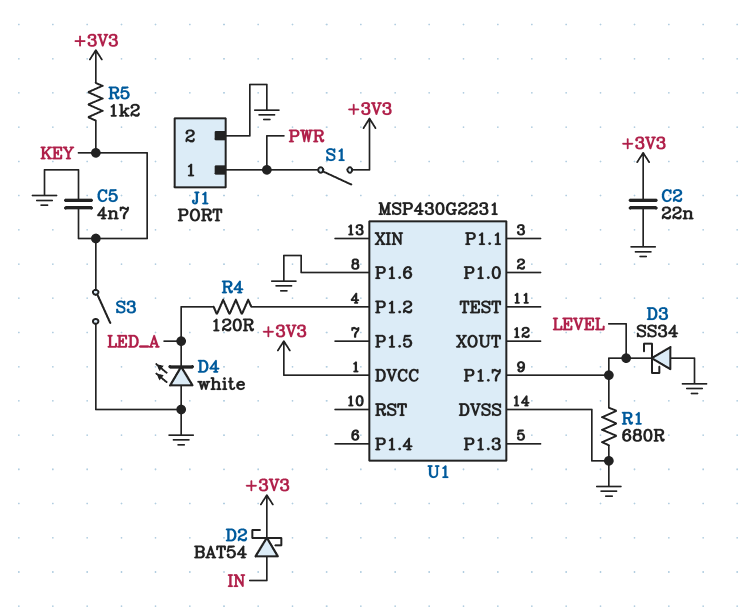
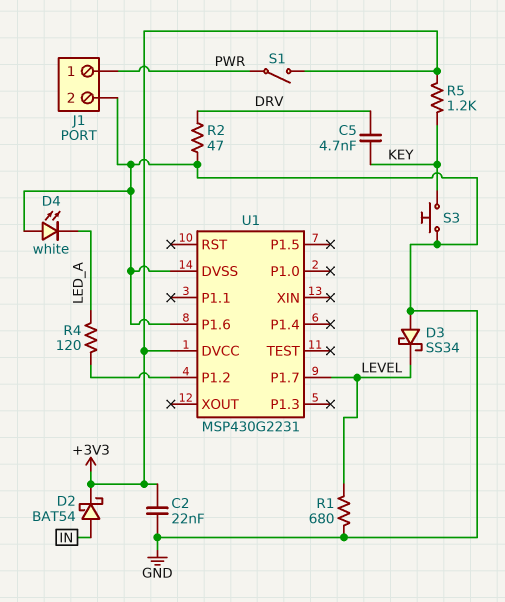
C5: 4.7nF (GND, KEY) -> 4.7nF (DRV, KEY)
R2: none -> 47 (DRV, GND)
S3: switch (GND, KEY) -> button (GND, KEY)

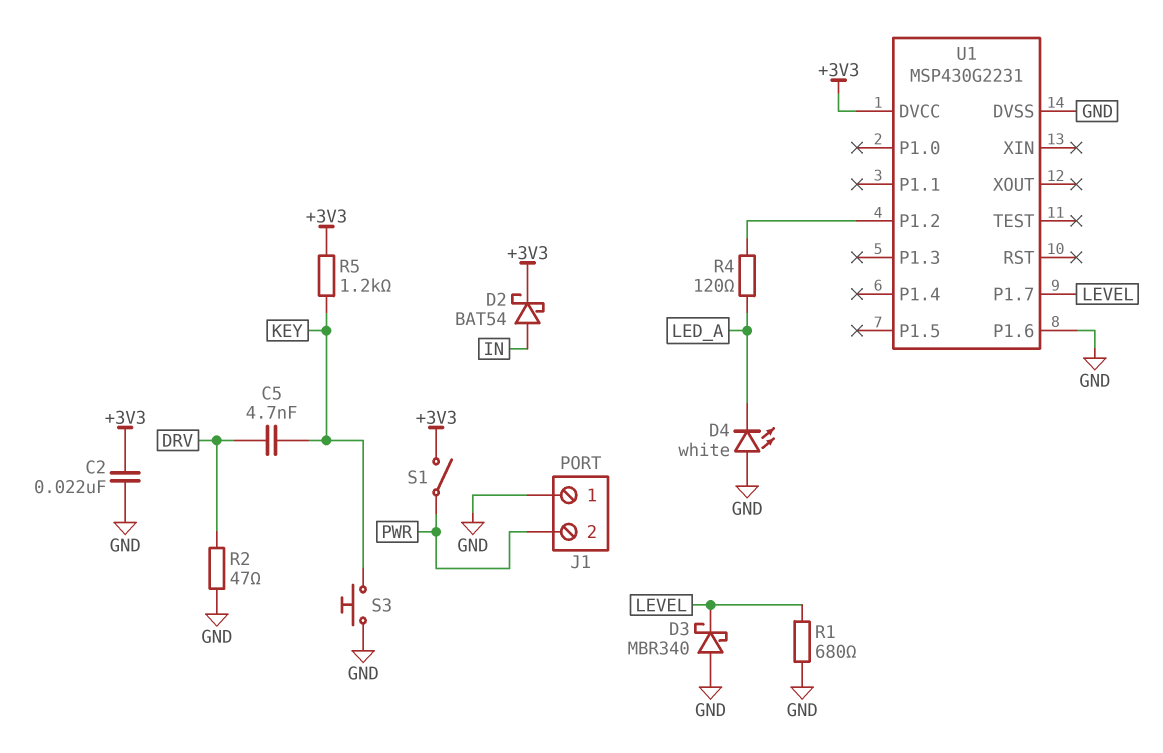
D3: schottky SS34 (A GND, K LEVEL) -> schottky MBR340 (A GND, K LEVEL)
J1 pin 1: PWR -> GND
J1 pin 2: GND -> PWR

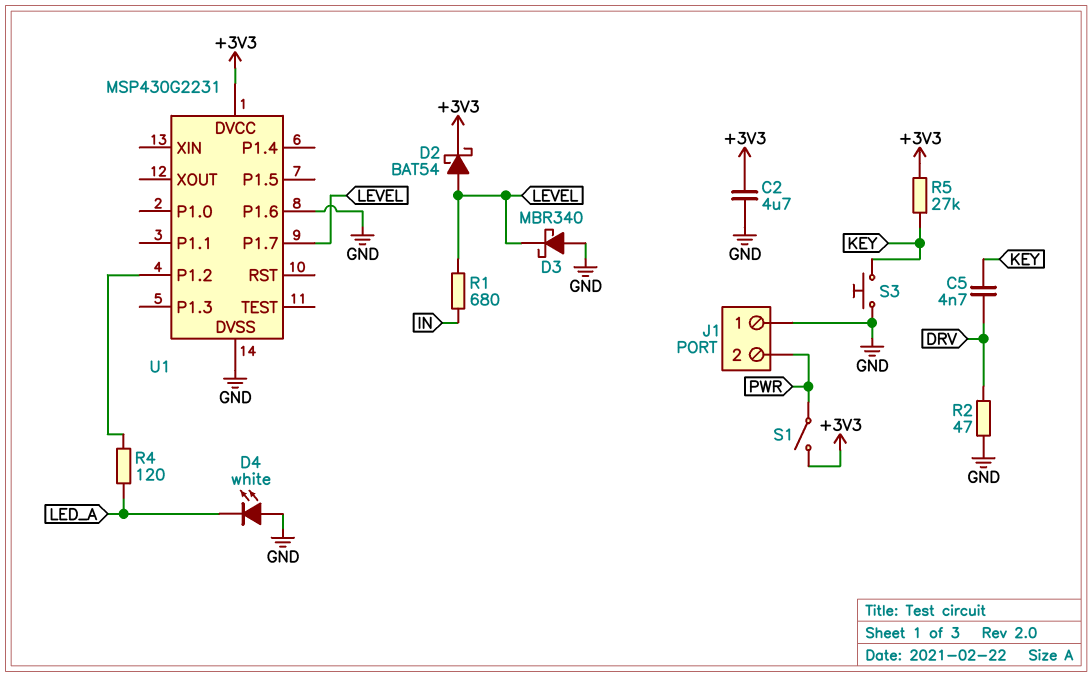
C2: 22nF (+3V3, GND) -> 4.7uF (+3V3, GND)
D2: schottky BAT54 (A IN, K +3V3) -> schottky BAT54 (A LEVEL, K +3V3)
R1: 680 (GND, LEVEL) -> 680 (IN, LEVEL)
R5: 1.2k (+3V3, KEY) -> 27k (+3V3, KEY)

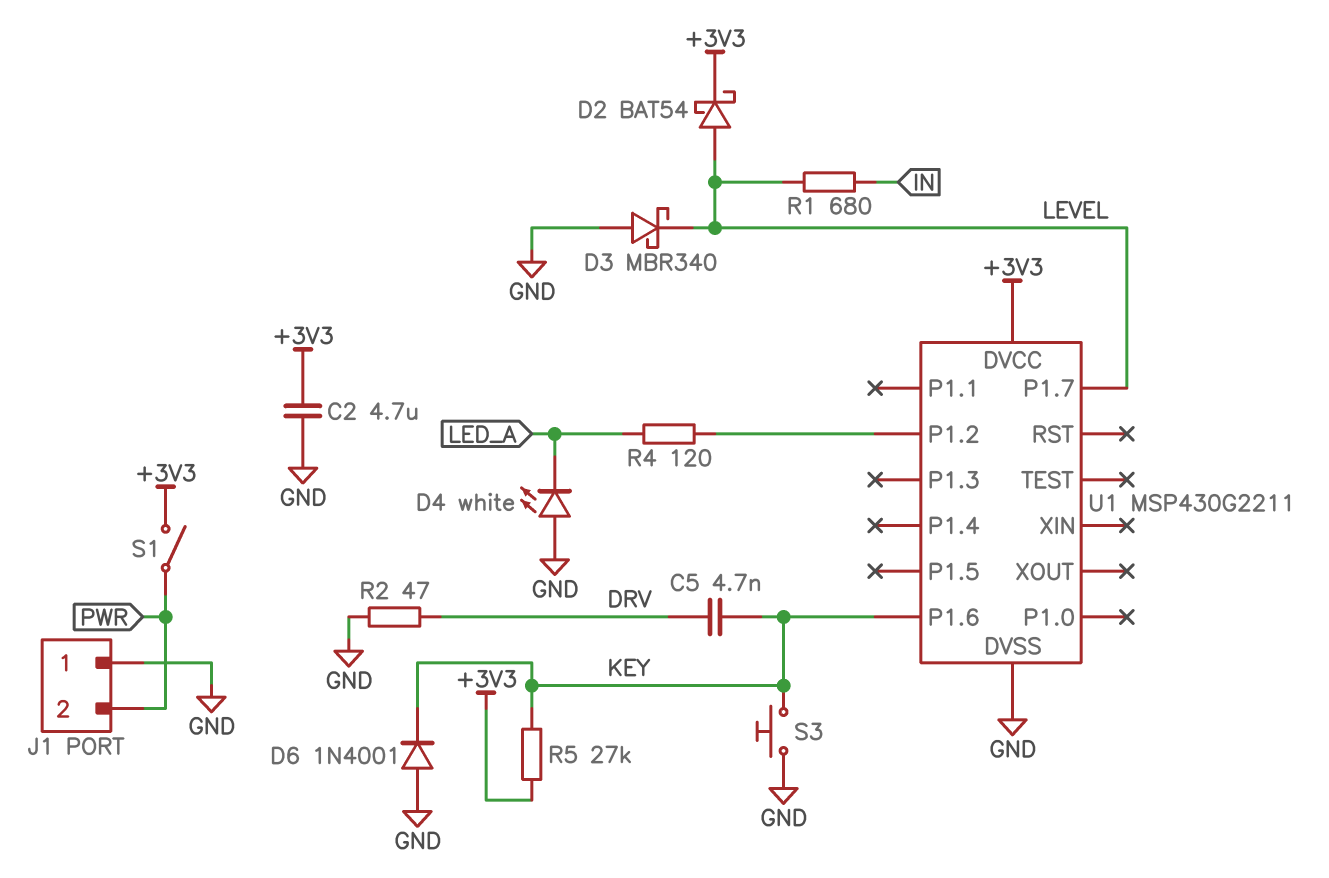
D6: none -> diode 1N4001 (A GND, K KEY)
U1: MSP430G2231 -> MSP430G2211
U1 pin P1.6: GND -> KEY

